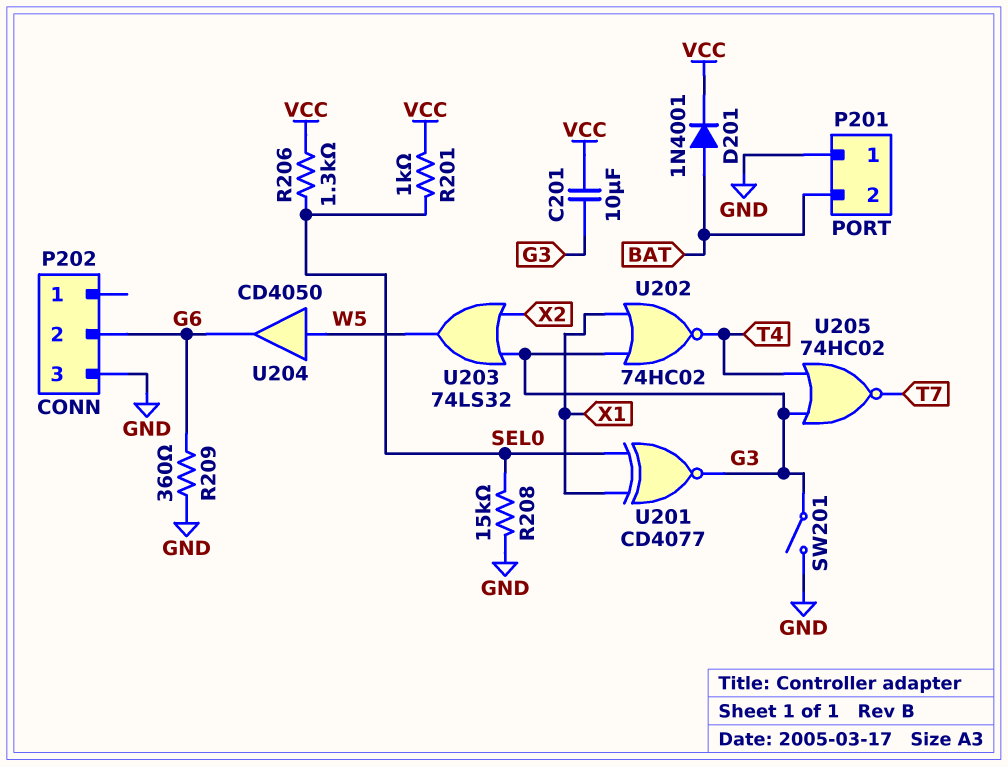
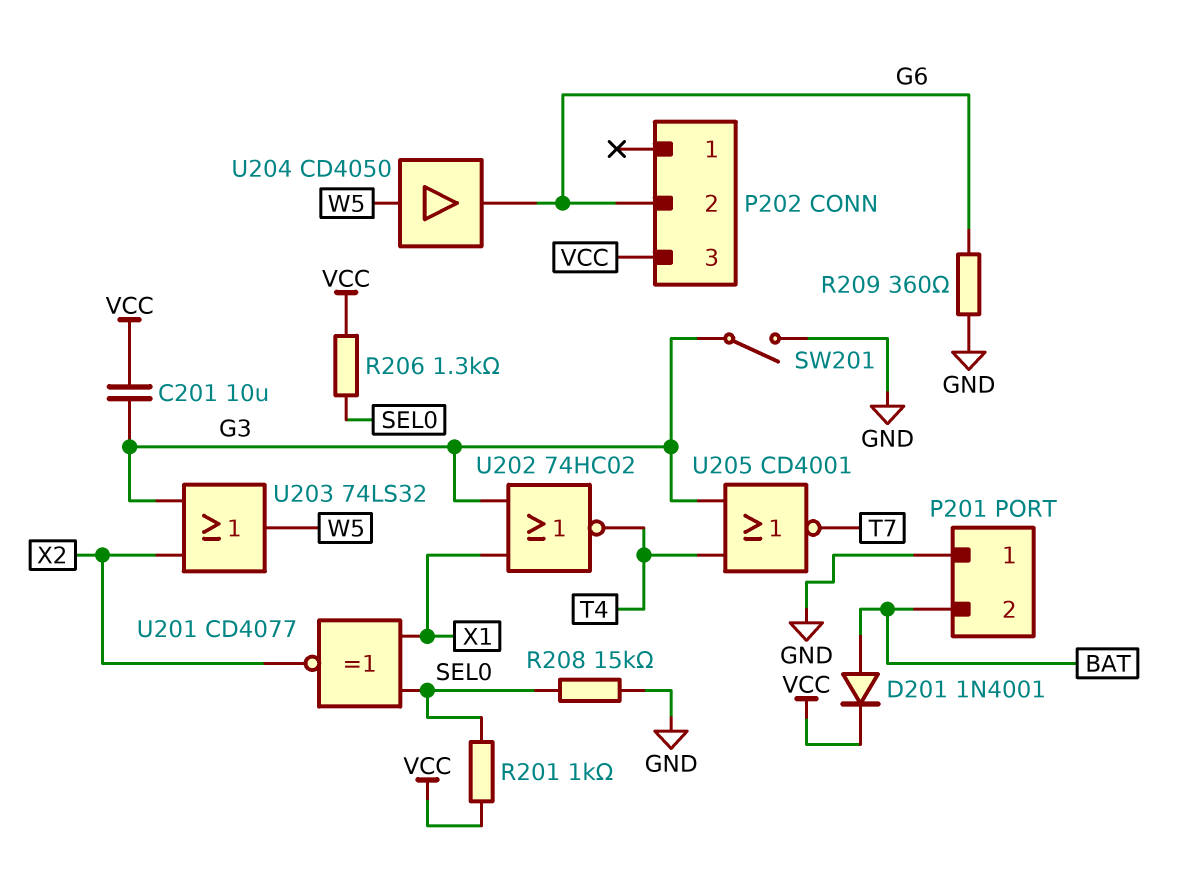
P202 pin 3: GND -> VCC
U201: XNOR CD4077 (in SEL0, in X1, out G3) -> XNOR CD4077 (in SEL0, in X1, out X2)
U205: NOR 74HC02 (in G3, in T4, out T7) -> NOR CD4001 (in G3, in T4, out T7)

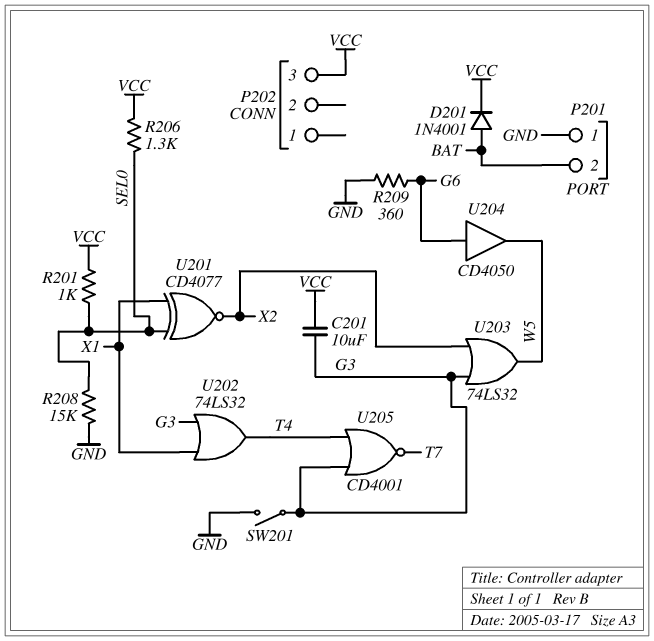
P202 pin 2: G6 -> none
U202: NOR 74HC02 (in G3, in X1, out T4) -> OR 74LS32 (in G3, in X1, out T4)
U204: buffer CD4050 (in W5, out G6) -> buffer CD4050 (in G6, out W5)

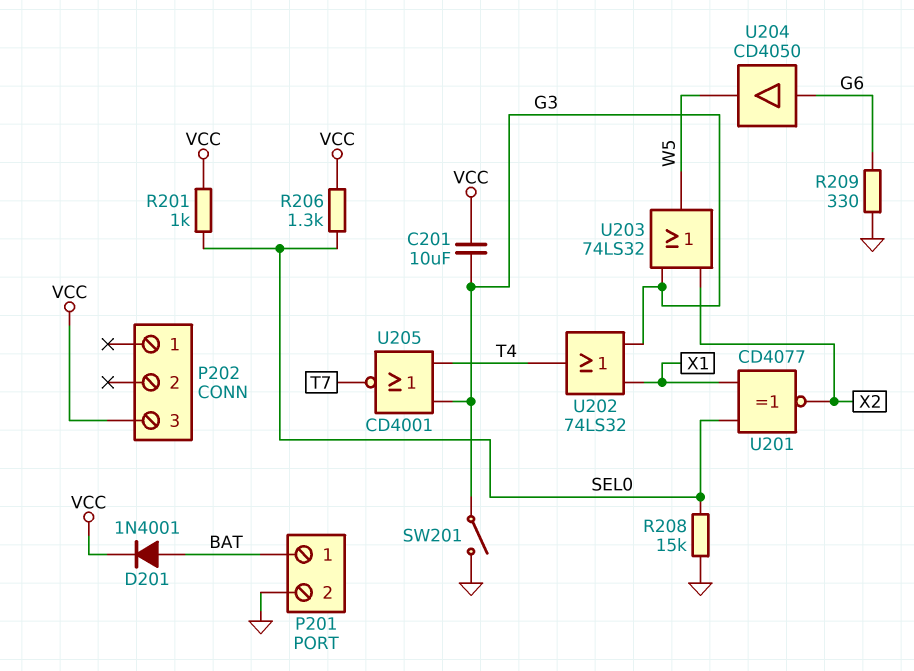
P201 pin 1: GND -> BAT
P201 pin 2: BAT -> GND
R209: 360 (G6, GND) -> 330 (G6, GND)

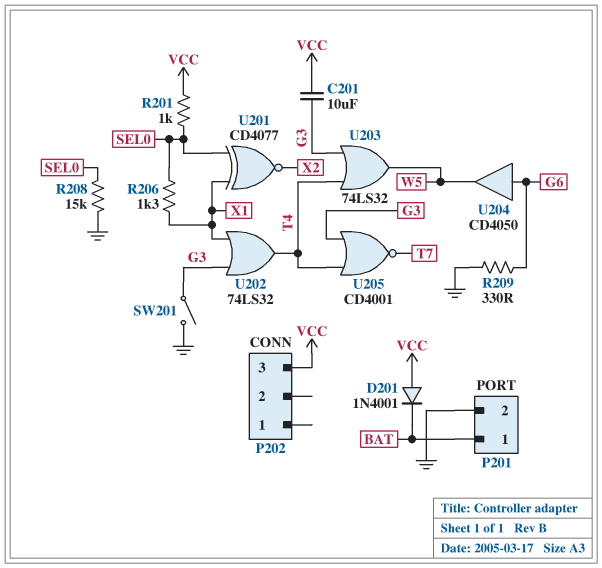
D201: diode 1N4001 (A BAT, K VCC) -> diode 1N4001 (A VCC, K BAT)
R206: 1.3k (SEL0, VCC) -> 1.3k (SEL0, X1)
U203: OR 74LS32 (in G3, in X2, out W5) -> OR 74LS32 (in G3, in T4, out W5)

